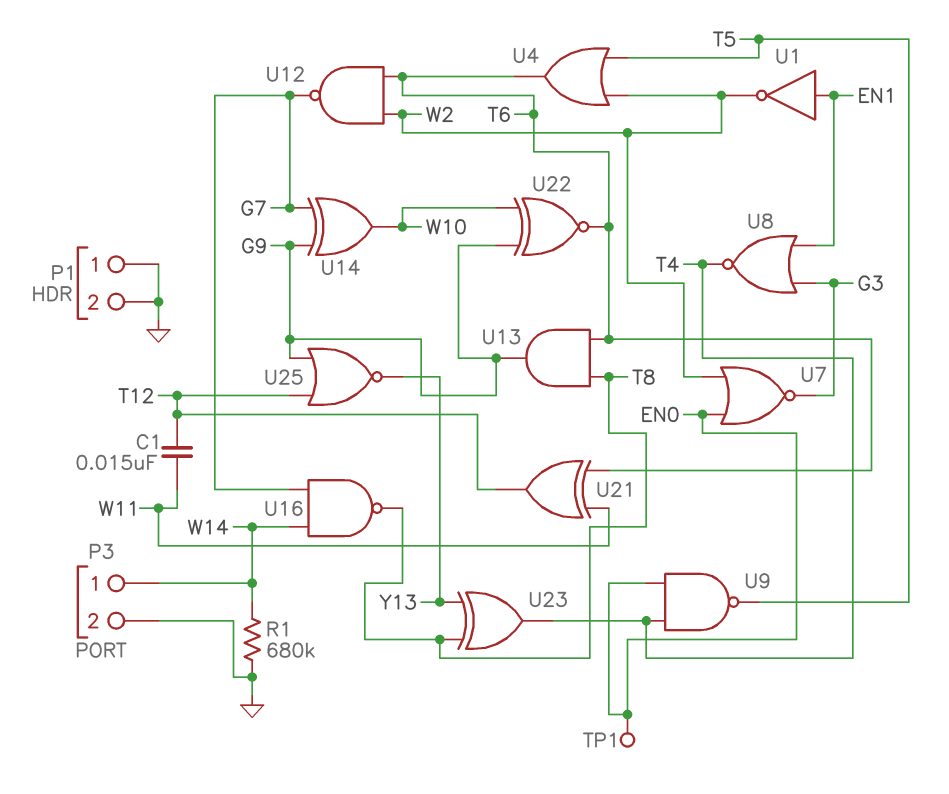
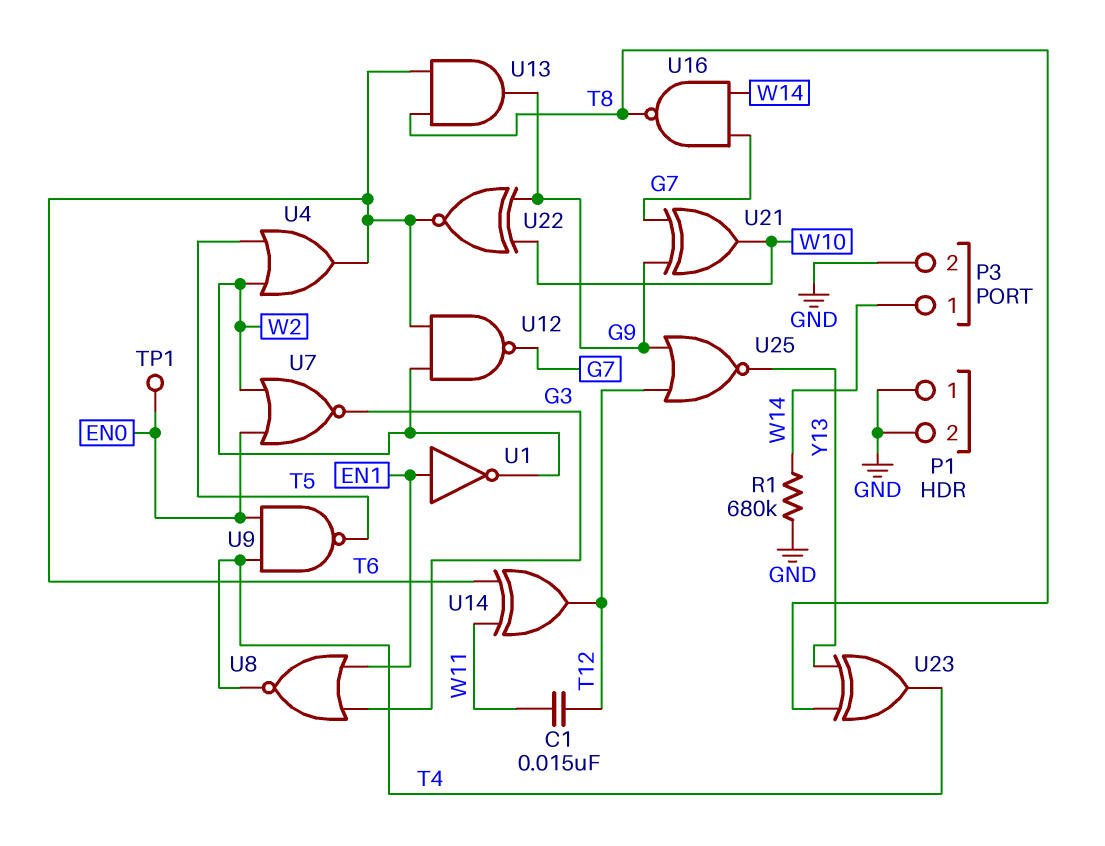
U14: XOR (in G7, in G9, out W10) -> XOR (in T6, in W11, out T12)
U21: XOR (in T6, in W11, out T12) -> XOR (in G7, in G9, out W10)

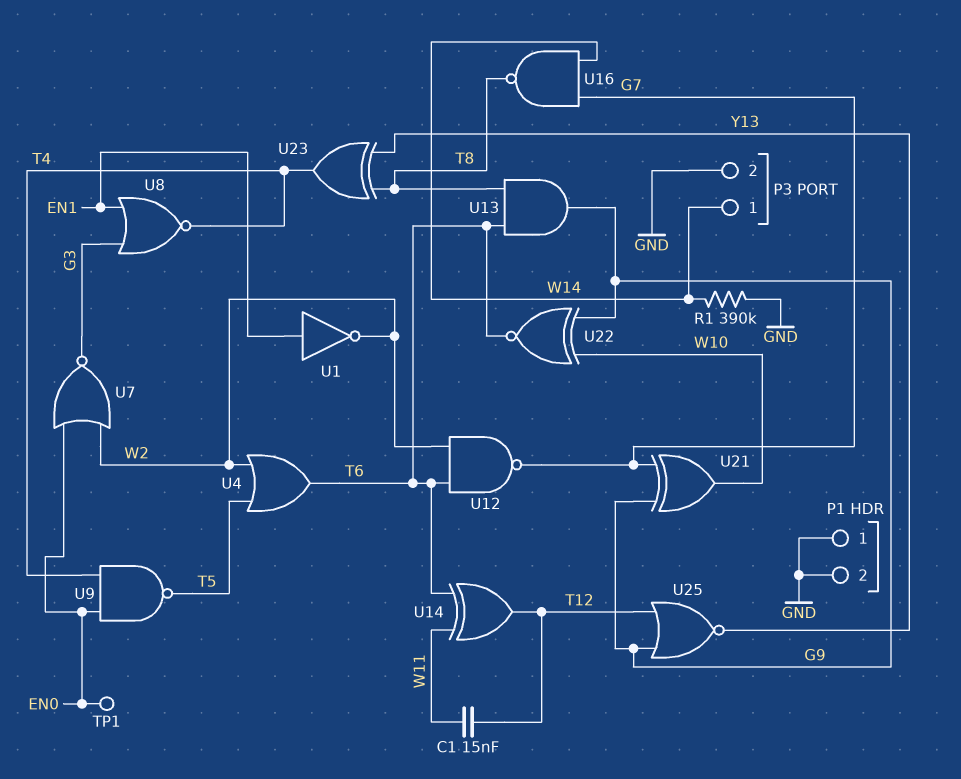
R1: 680k (GND, W14) -> 390k (GND, W14)

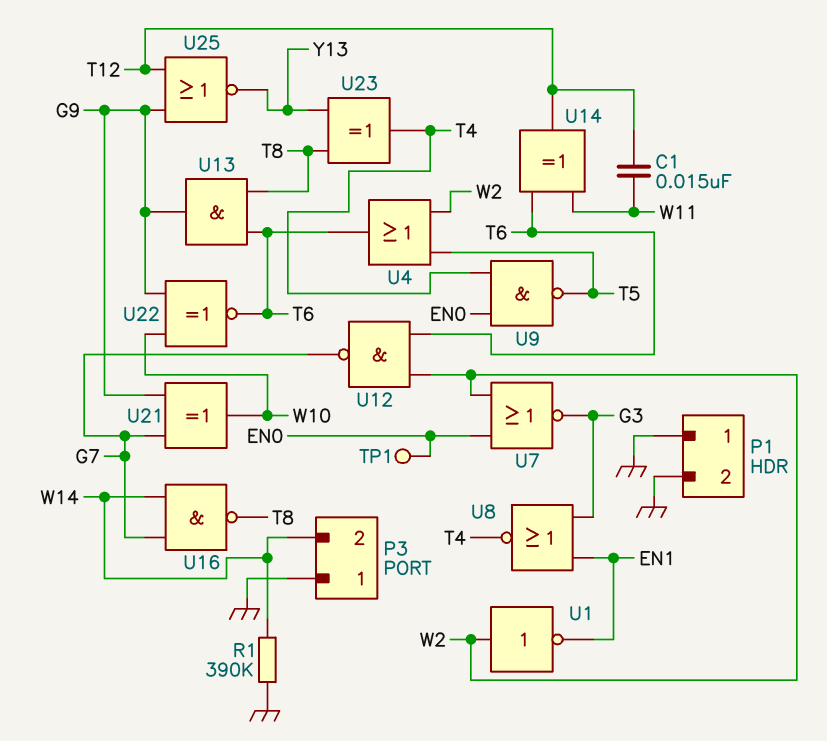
P3 pin 1: W14 -> GND
P3 pin 2: GND -> W14
U1: NOT (in EN1, out W2) -> NOT (in W2, out EN1)

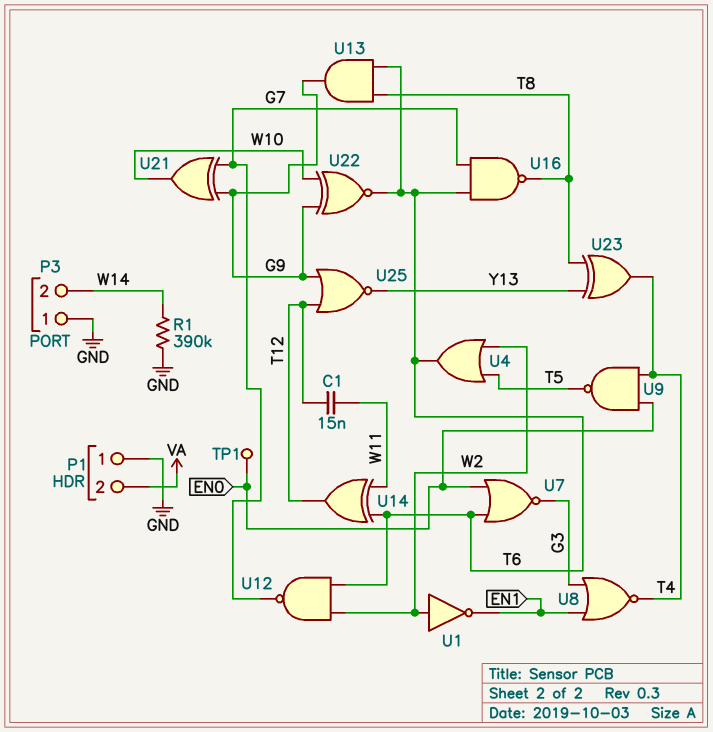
P1 pin 2: GND -> VA
U7: NOR (in EN0, in W2, out G3) -> NOR (in EN0, in T6, out G3)
U16: NAND (in G7, in W14, out T8) -> NAND (in G7, in T6, out T8)

